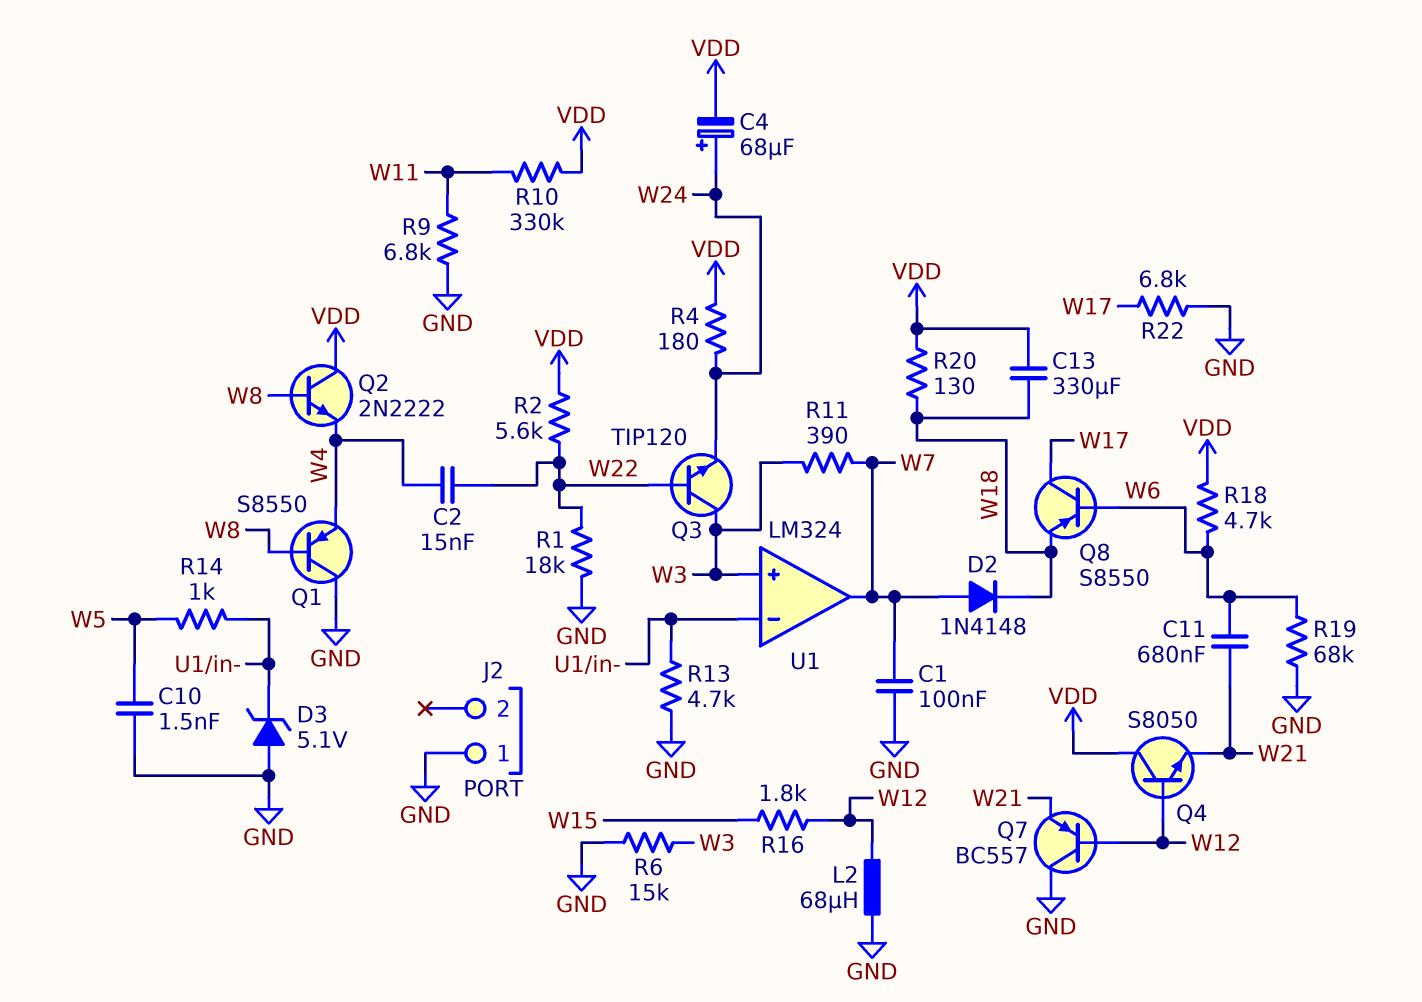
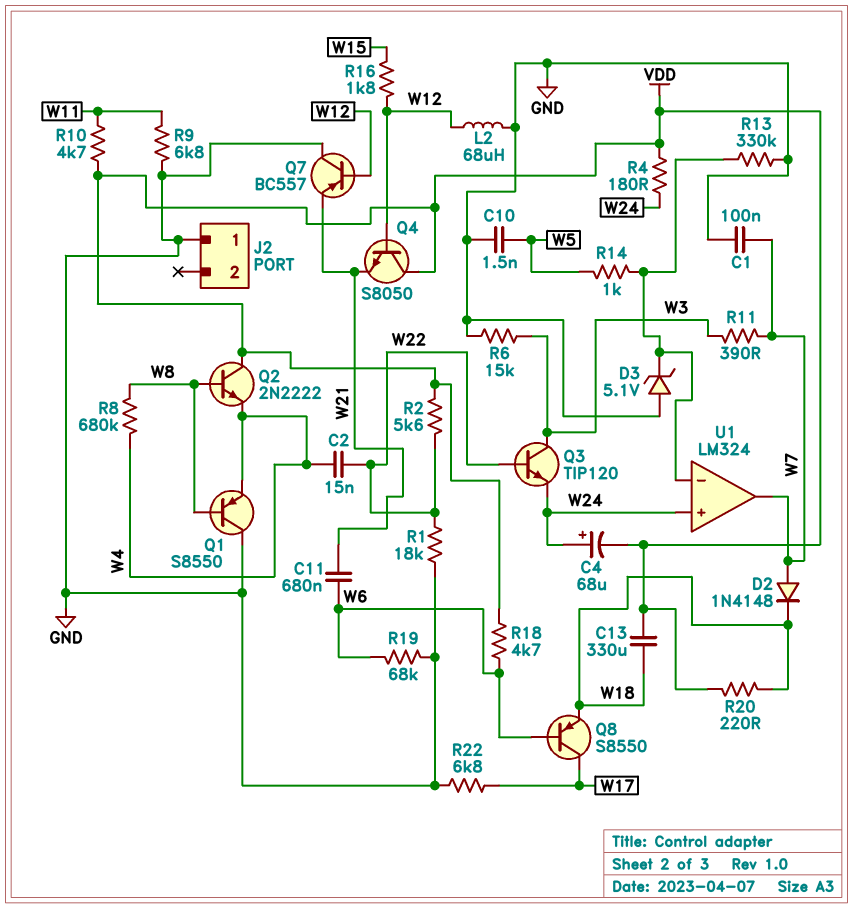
R8: none -> 680k (W4, W8)
R10: 330k (VDD, W11) -> 4.7k (VDD, W11)
R13: 4.7k (GND, U1/in-) -> 330k (GND, U1/in-)
R20: 130 (VDD, W18) -> 220 (VDD, W18)
U1 pin in+: W3 -> W24

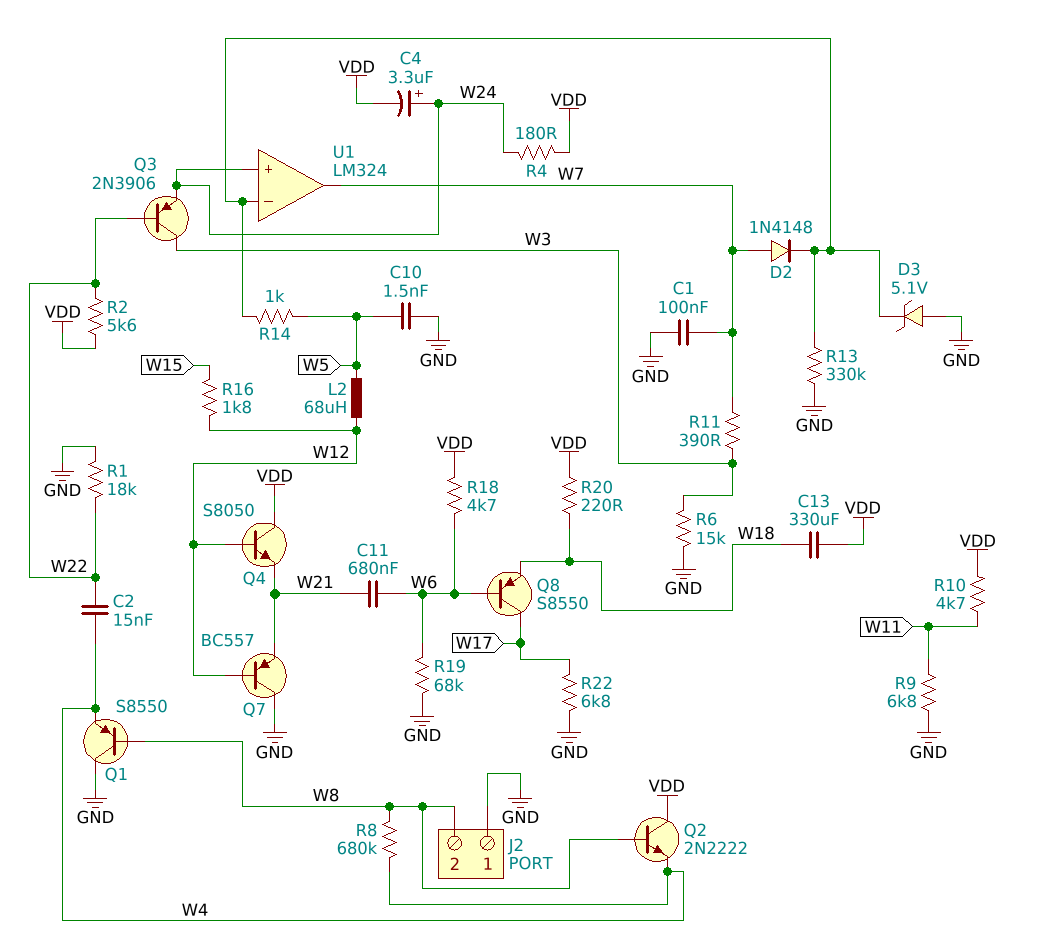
C4: 68uF (plus W24, minus VDD) -> 3.3uF (plus W24, minus VDD)
D2: diode 1N4148 (A W7, K W18) -> diode 1N4148 (A W7, K U1/in-)
J2 pin 2: none -> W8
L2: 68uH (GND, W12) -> 68uH (W5, W12)
Q3: NPN TIP120 (B W22, C W3, E W24) -> PNP 2N3906 (B W22, C W3, E W24)

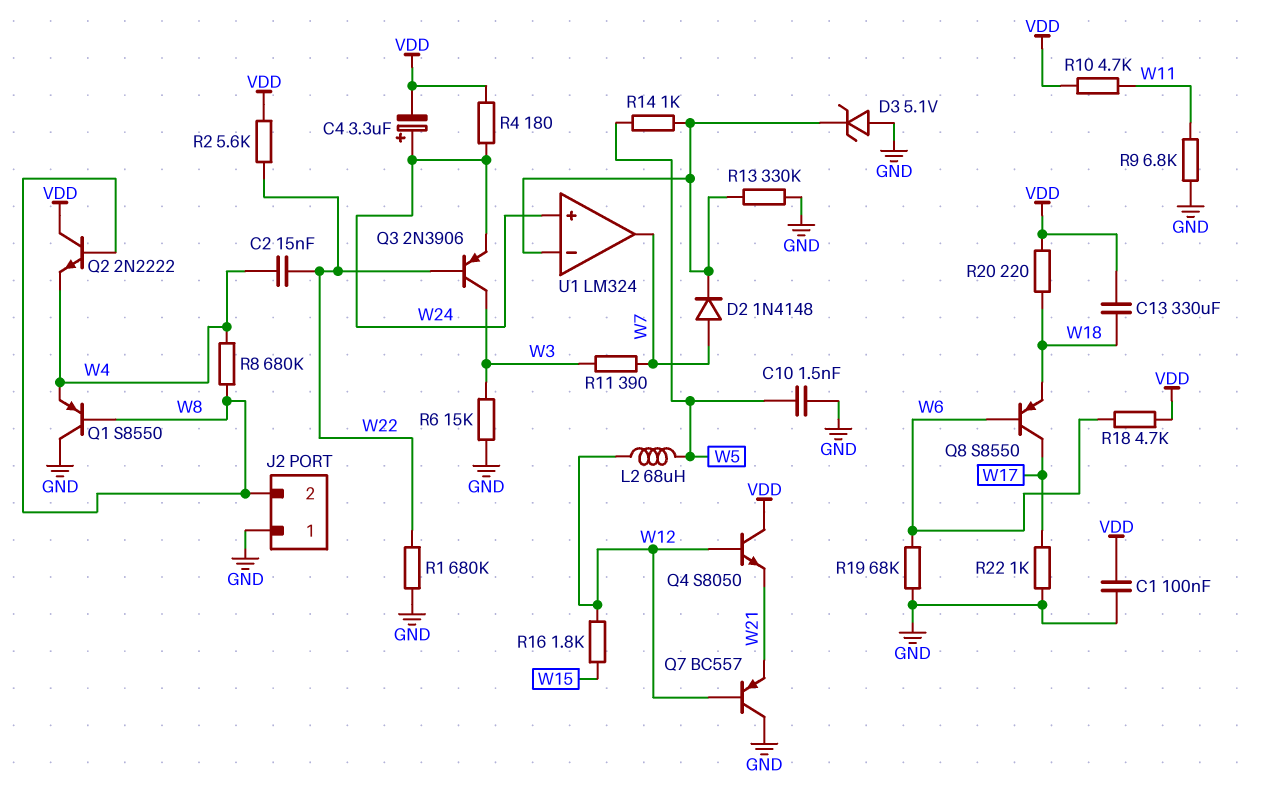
C1: 100nF (GND, W7) -> 100nF (GND, VDD)
C11: 680nF (W6, W21) -> none
R1: 18k (GND, W22) -> 680k (GND, W22)
R22: 6.8k (GND, W17) -> 1k (GND, W17)

